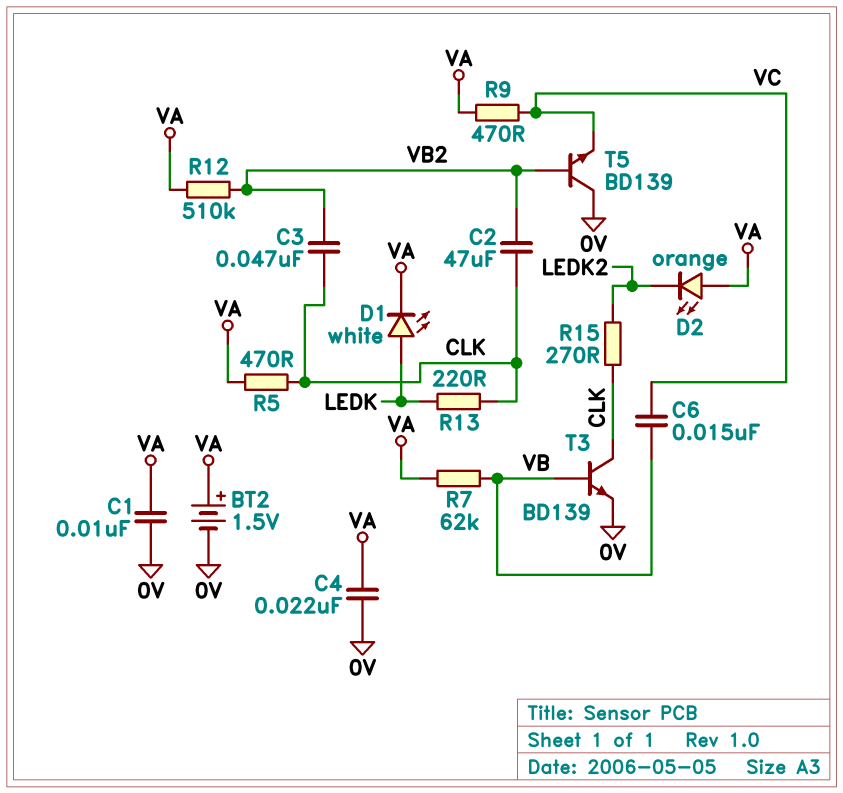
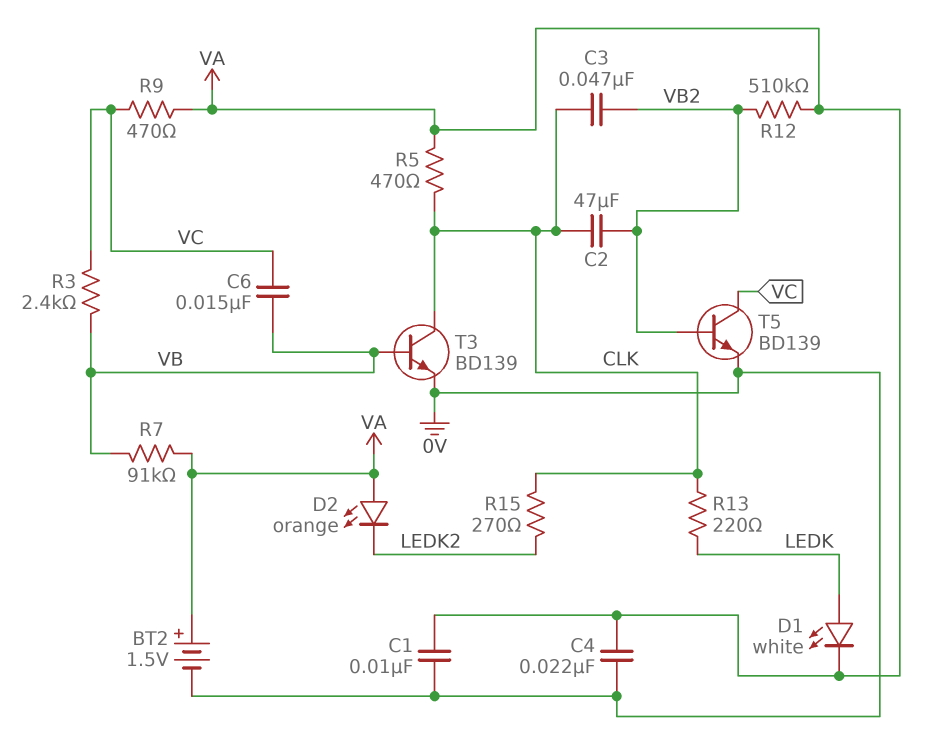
R3: none -> 2.4k (VB, VC)
R7: 62k (VA, VB) -> 91k (VA, VB)
T5: NPN BD139 (B VB2, C 0V, E VC) -> NPN BD139 (B VB2, C VC, E 0V)

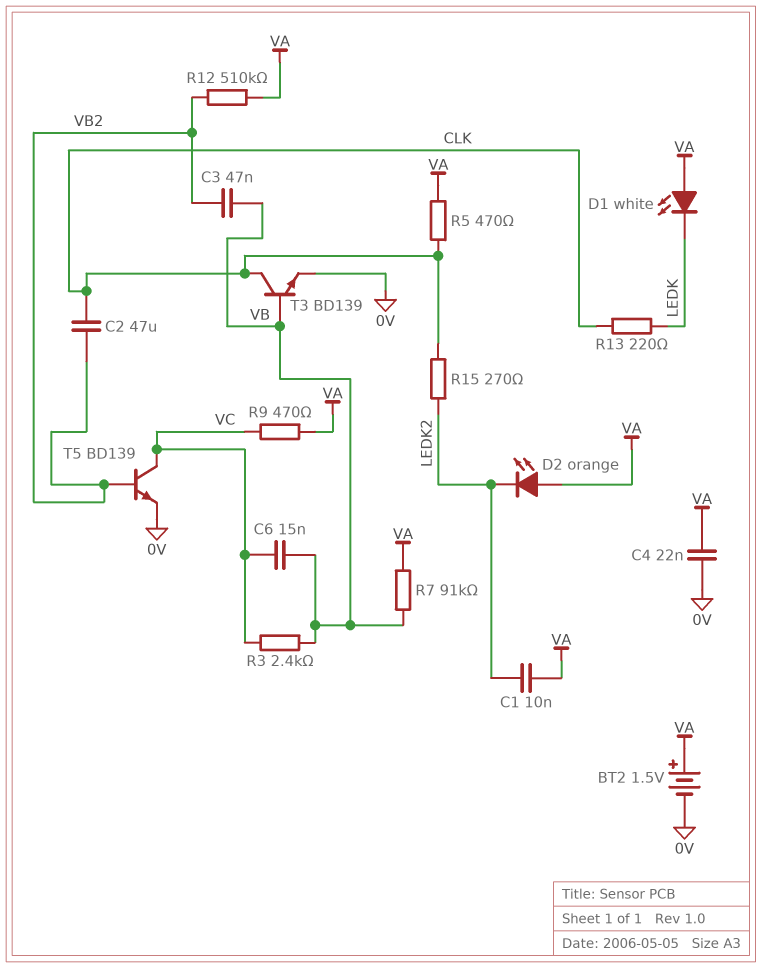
C1: 10nF (0V, VA) -> 10nF (LEDK2, VA)
C3: 47nF (CLK, VB2) -> 47nF (VB, VB2)
D1: LED white (A LEDK, K VA) -> LED white (A VA, K LEDK)

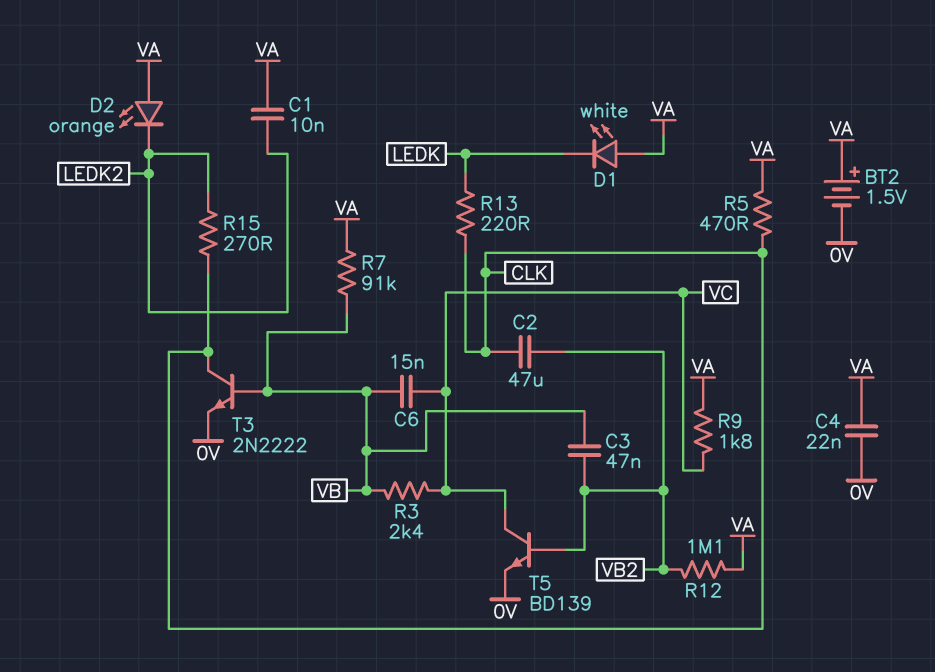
R9: 470 (VA, VC) -> 1.8k (VA, VC)
R12: 510k (VA, VB2) -> 1.1M (VA, VB2)
T3: NPN BD139 (B VB, C CLK, E 0V) -> NPN 2N2222 (B VB, C CLK, E 0V)

